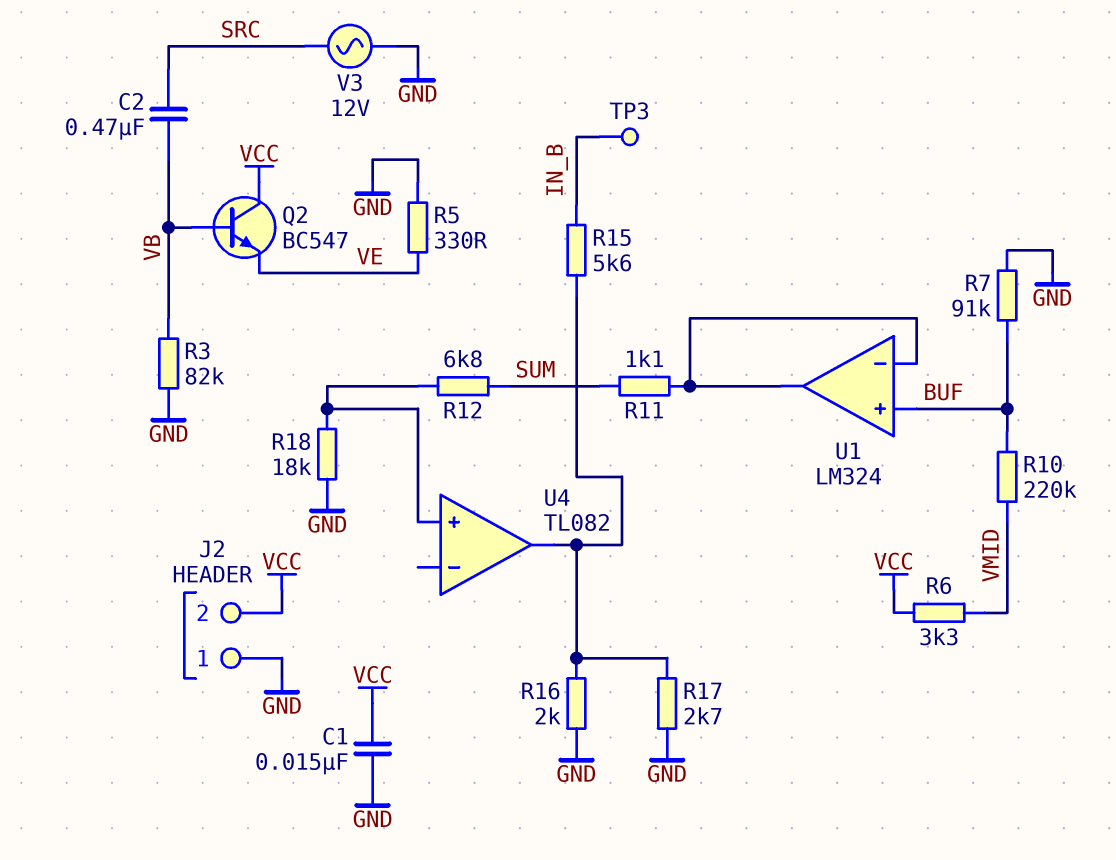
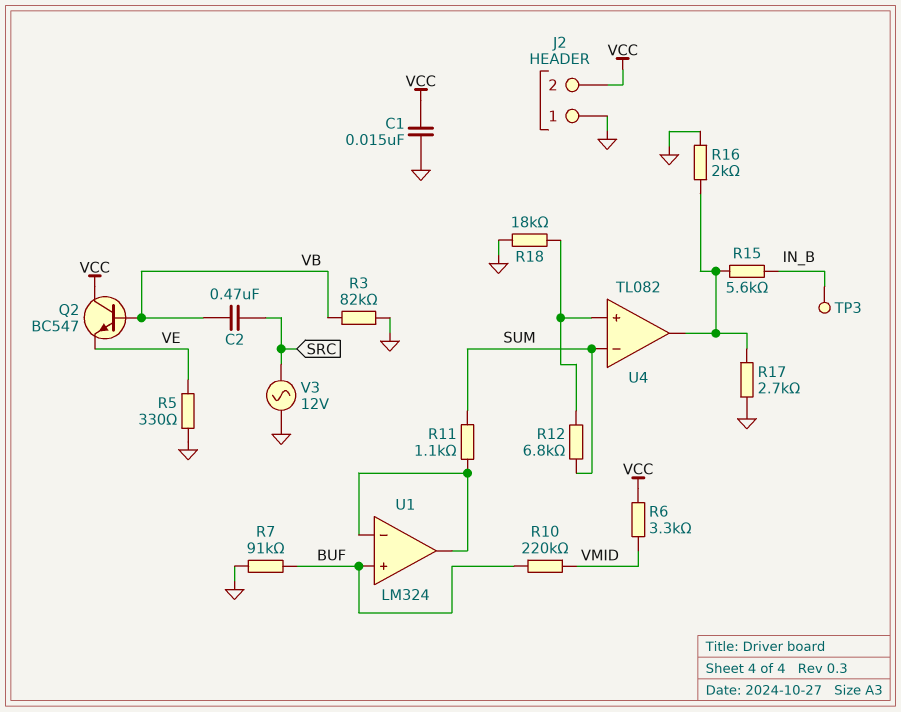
U4 pin in-: none -> SUM

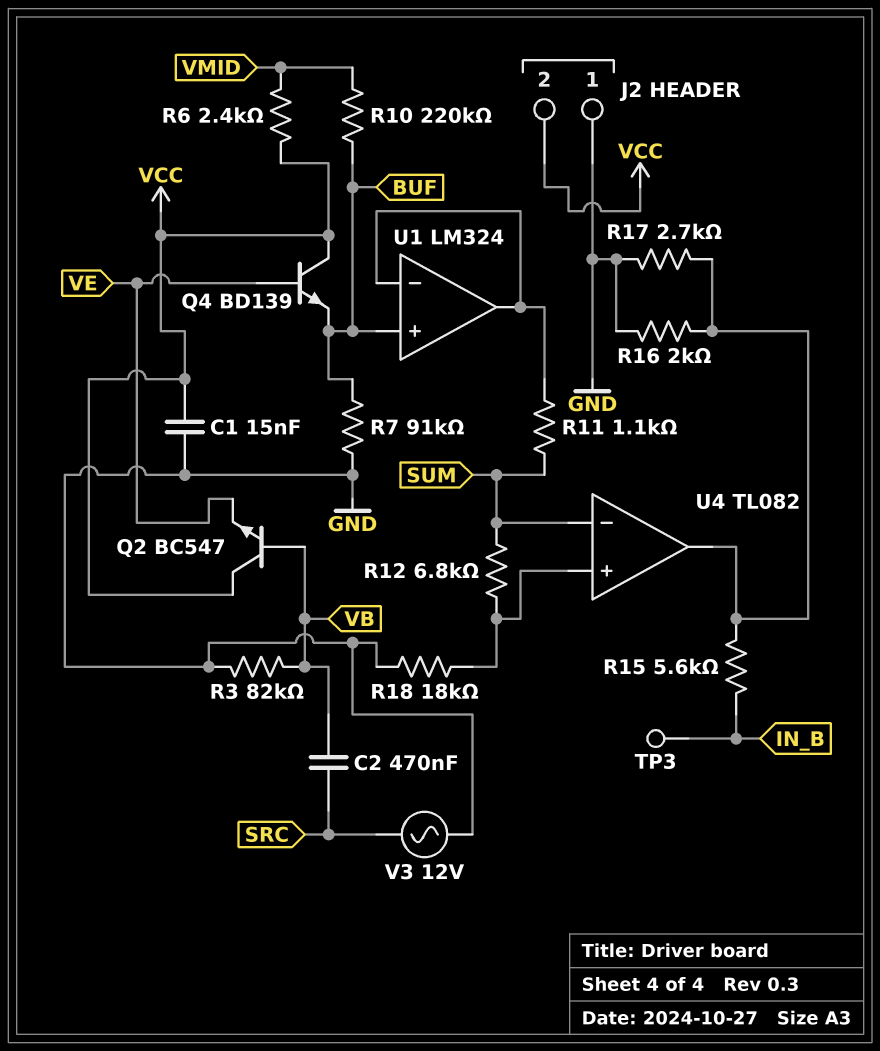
Q4: none -> NPN BD139 (B VE, C VCC, E BUF)
R5: 330 (GND, VE) -> none
R6: 3.3k (VCC, VMID) -> 2.4k (VCC, VMID)

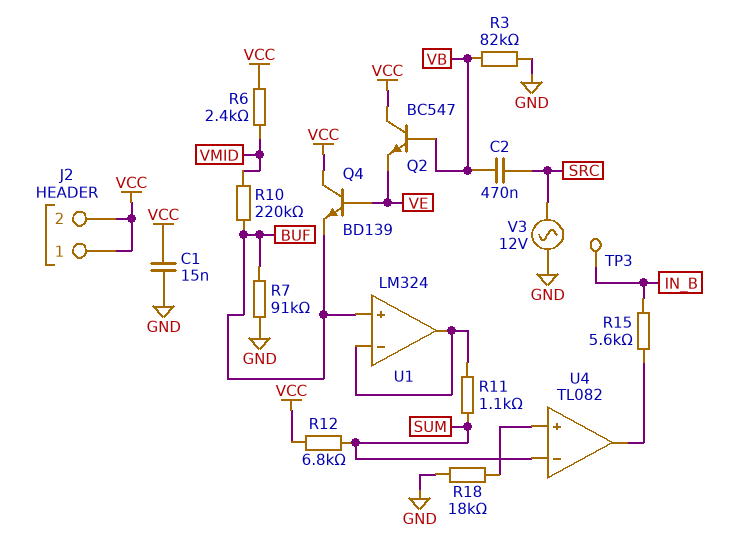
J2 pin 1: GND -> VCC
R12: 6.8k (SUM, U4/in+) -> 6.8k (SUM, VCC)
R16: 2k (GND, U4/out) -> none
R17: 2.7k (GND, U4/out) -> none

